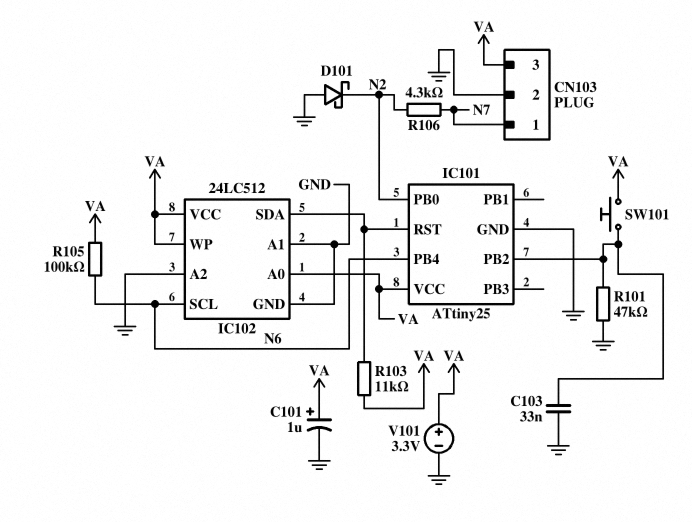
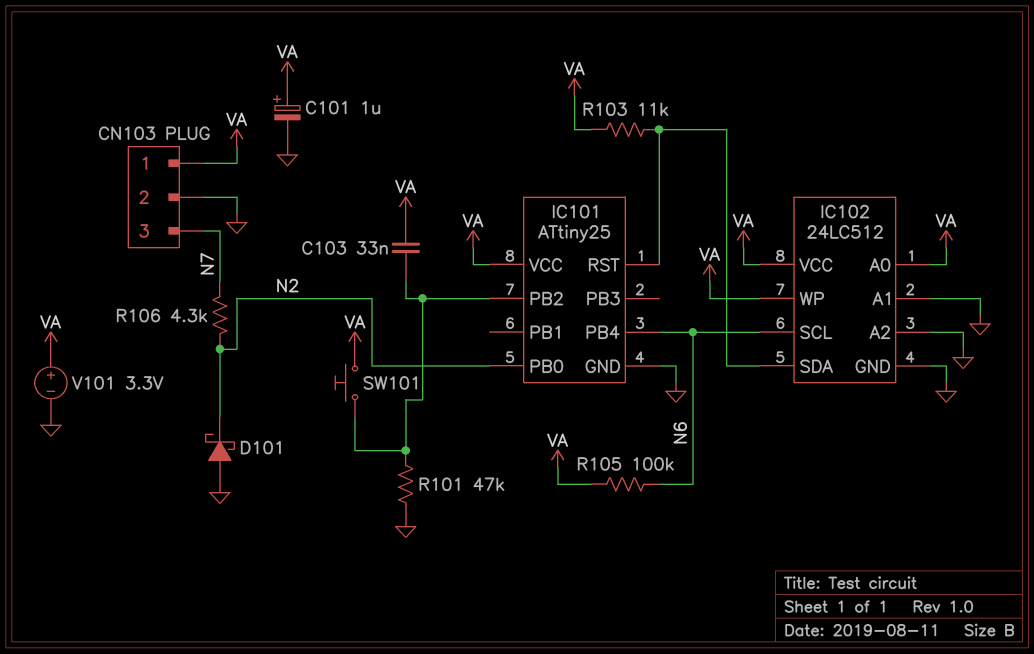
C103: 33nF (GND, IC101/PB2) -> 33nF (IC101/PB2, VA)
CN103 pin 1: N7 -> VA
CN103 pin 3: VA -> N7

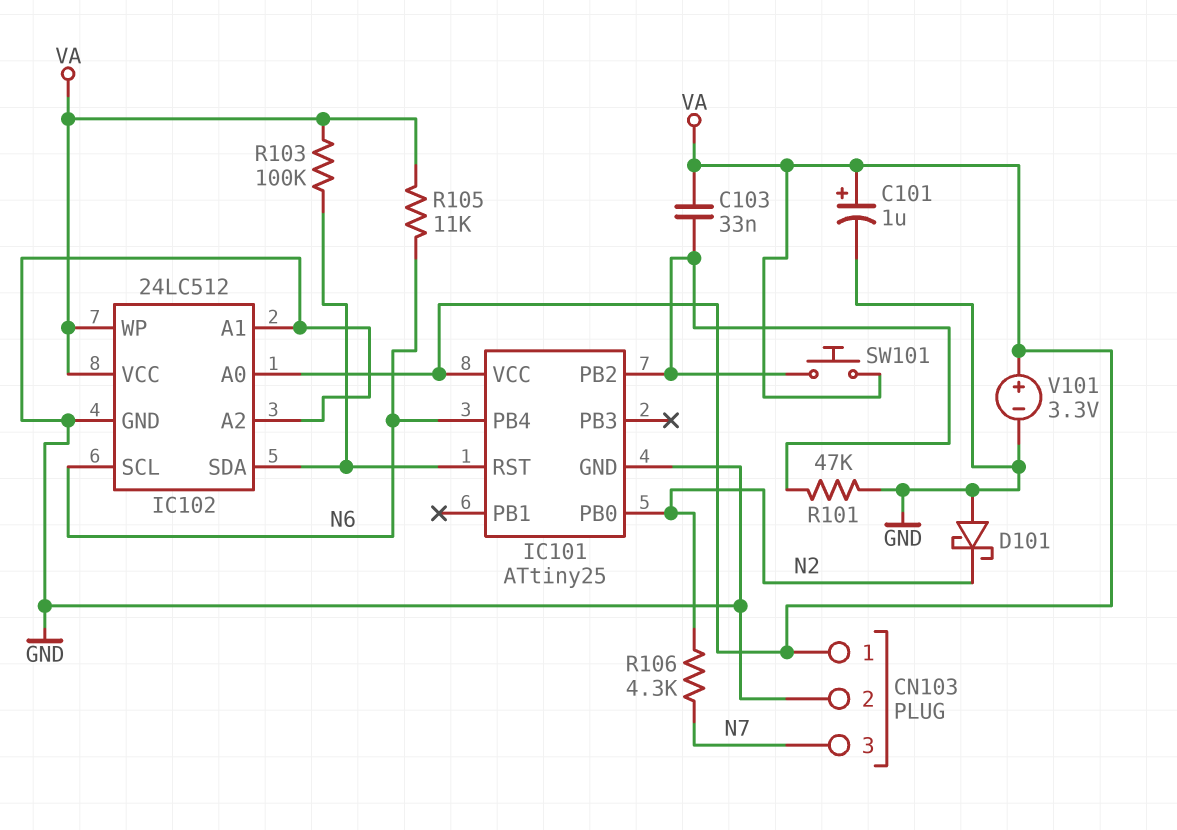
R103: 11k (IC101/RST, VA) -> 100k (IC101/RST, VA)
R105: 100k (N6, VA) -> 11k (N6, VA)

